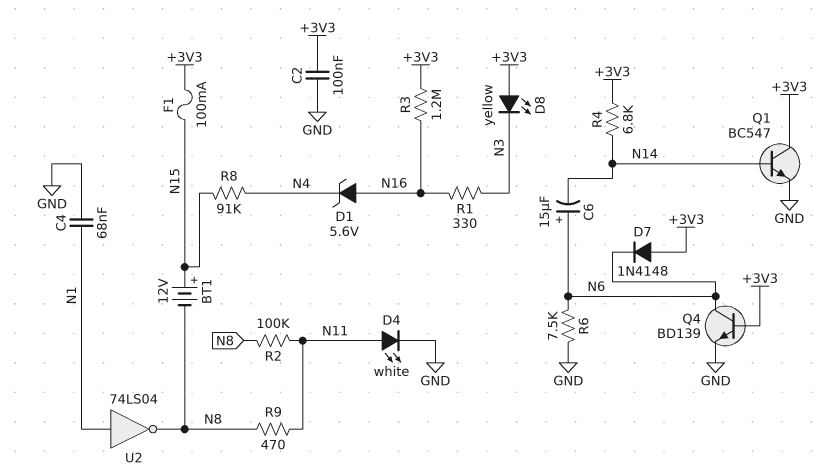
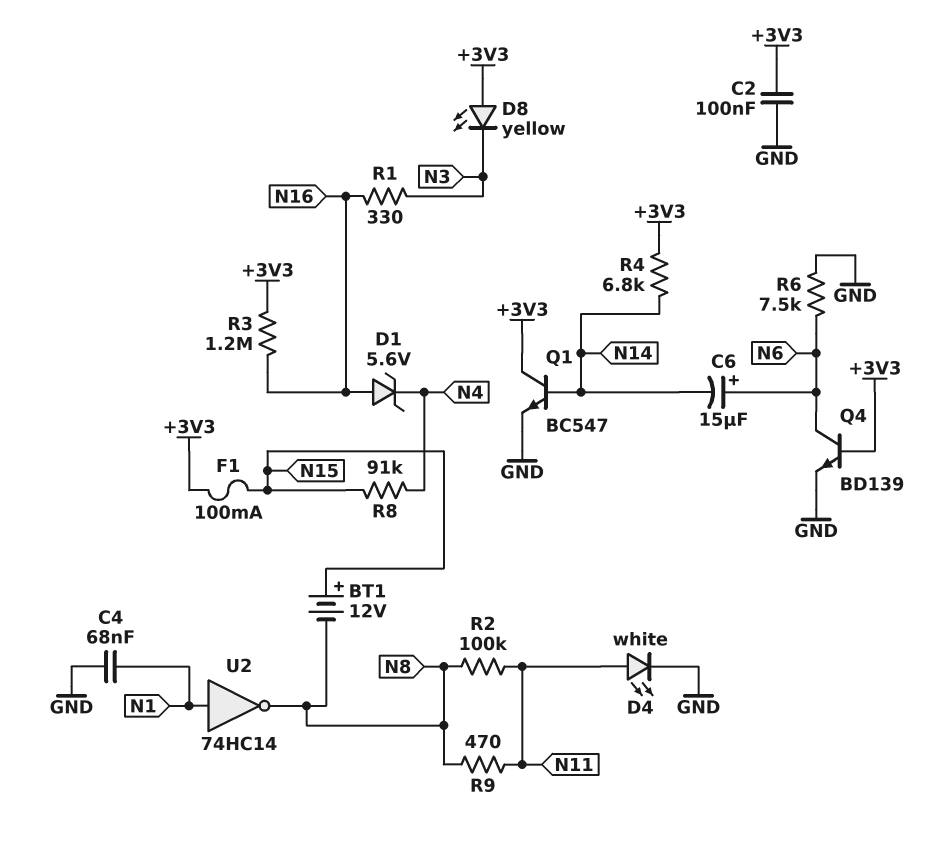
D7: diode 1N4148 (A +3V3, K N6) -> none
U2: NOT 74LS04 (in N1, out N8) -> NOT 74HC14 (in N1, out N8)

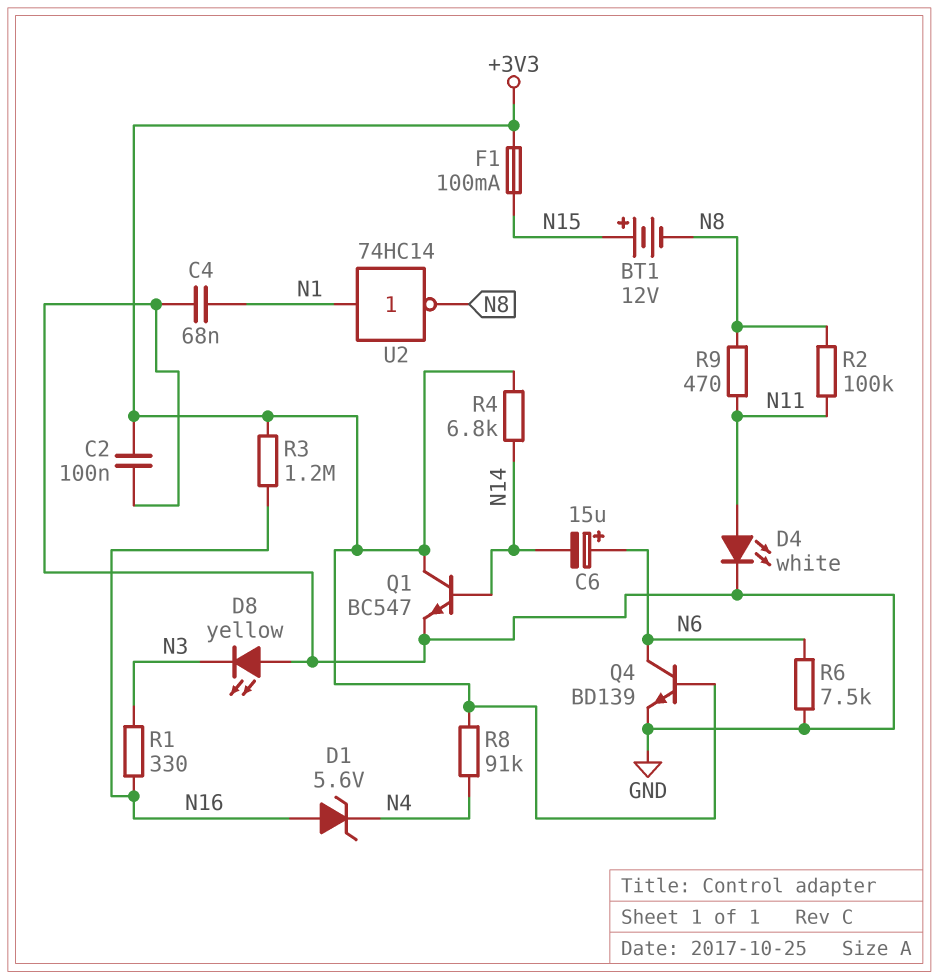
D8: LED yellow (A +3V3, K N3) -> LED yellow (A GND, K N3)
R8: 91k (N4, N15) -> 91k (+3V3, N4)

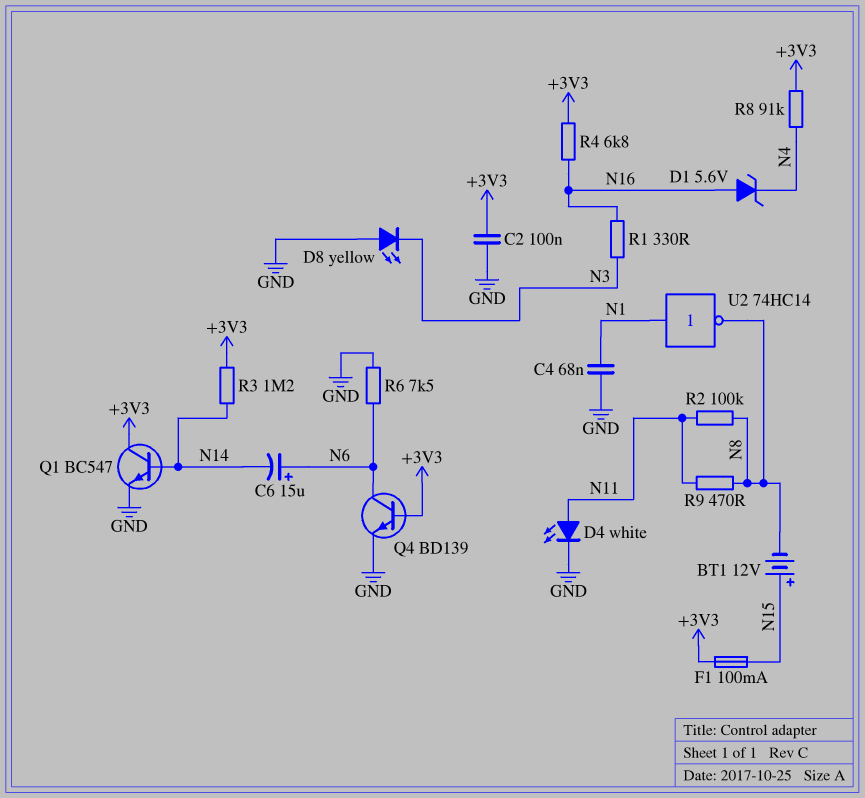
R3: 1.2M (+3V3, N16) -> 1.2M (+3V3, N14)
R4: 6.8k (+3V3, N14) -> 6.8k (+3V3, N16)

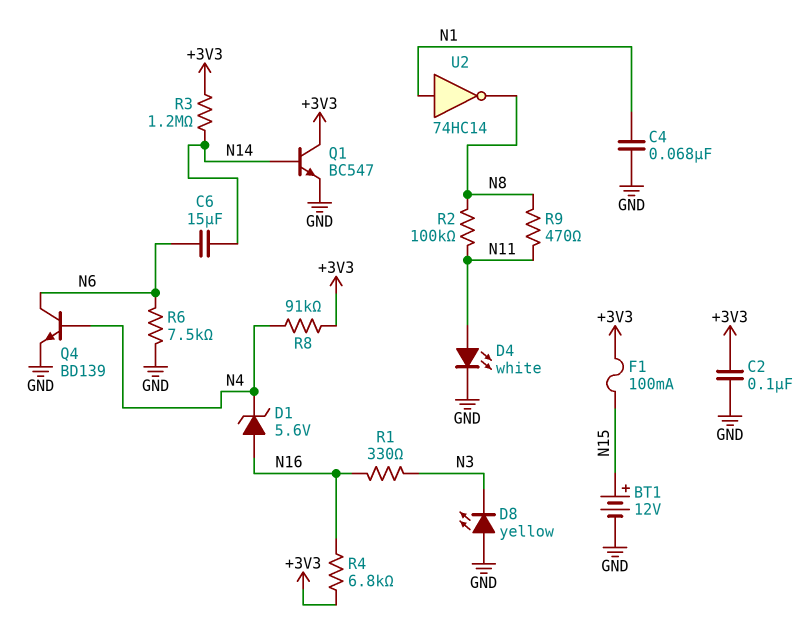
BT1: 12V (plus N15, minus N8) -> 12V (plus N15, minus GND)
C6: 15uF (plus N6, minus N14) -> 15uF (N6, N14)
Q4: NPN BD139 (B +3V3, C N6, E GND) -> NPN BD139 (B N4, C N6, E GND)

